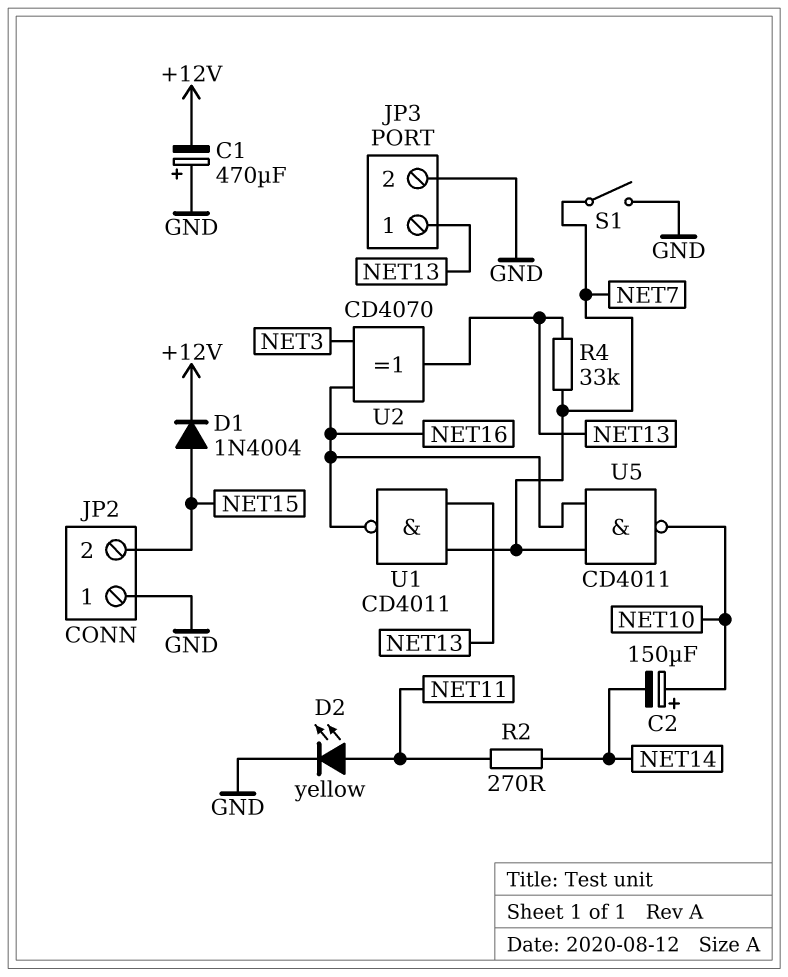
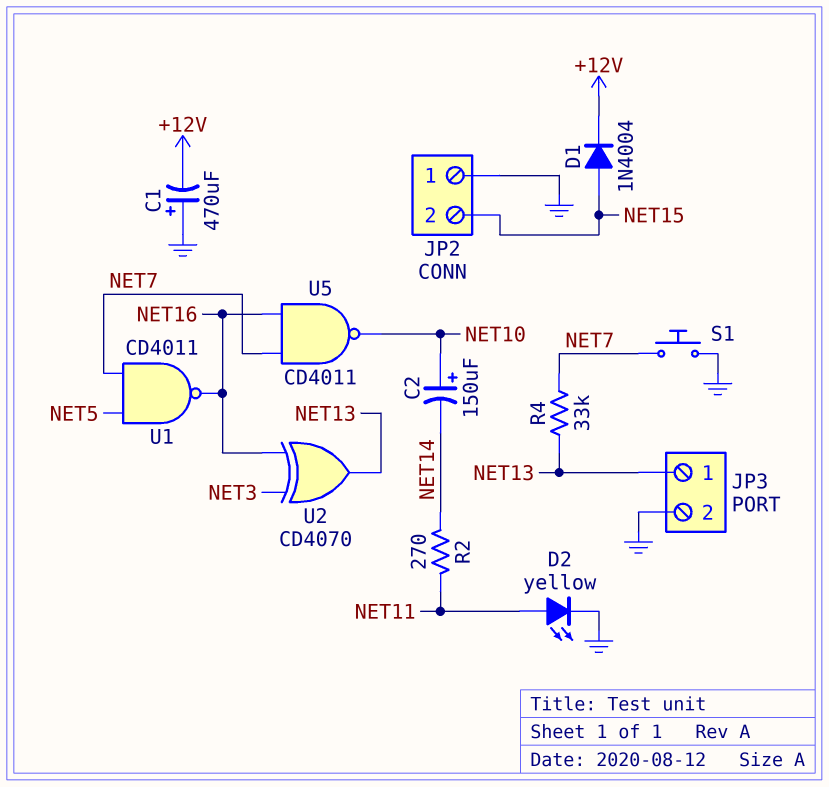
S1: switch (GND, NET7) -> button (GND, NET7)
U1: NAND CD4011 (in NET7, in NET13, out NET16) -> NAND CD4011 (in NET5, in NET7, out NET16)

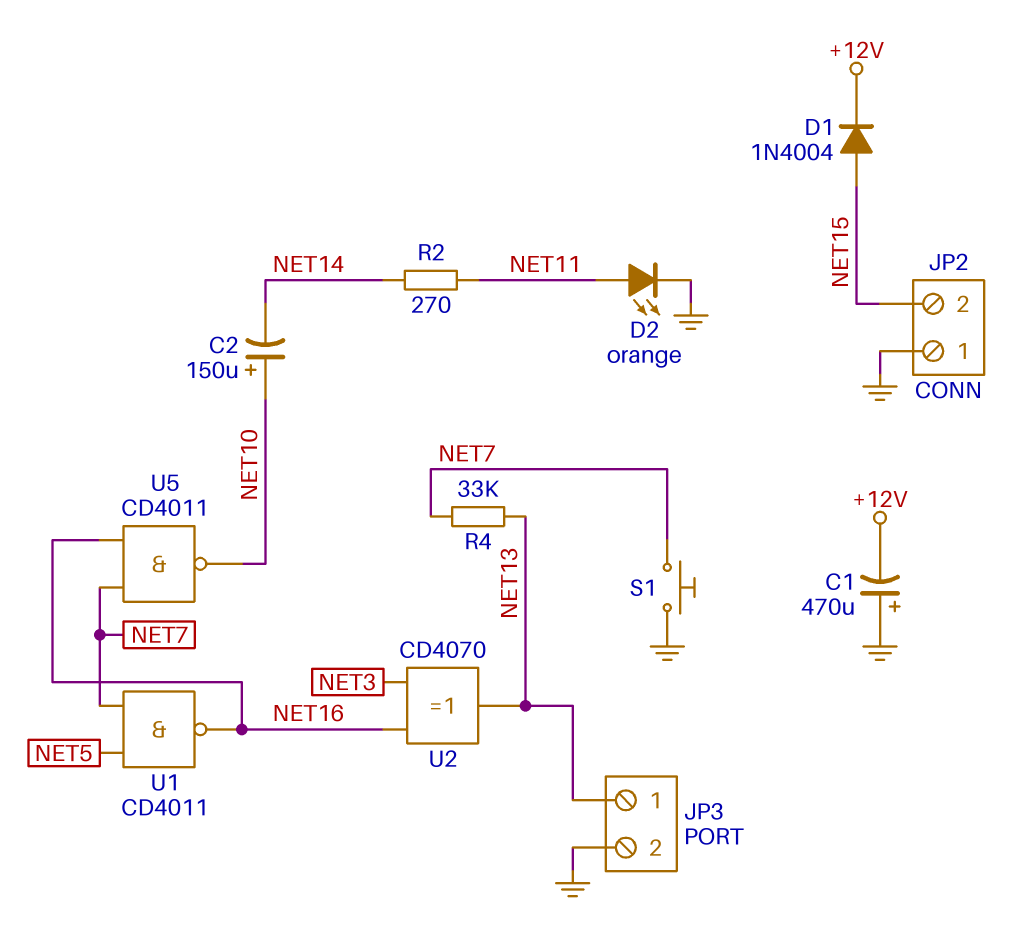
D2: LED yellow (A NET11, K GND) -> LED orange (A NET11, K GND)

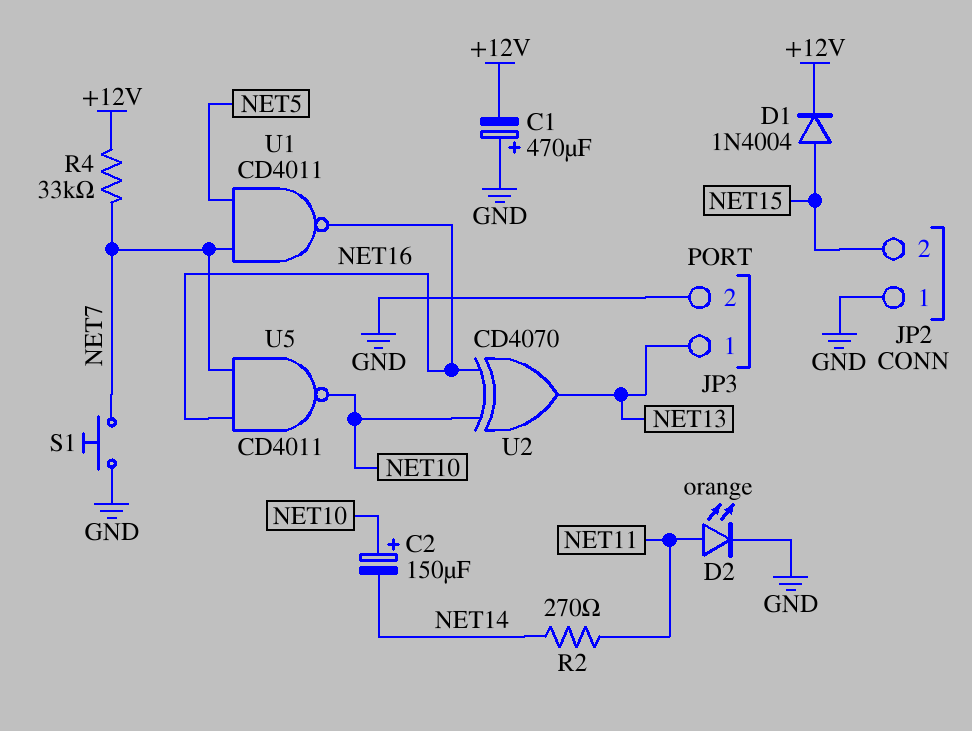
R4: 33k (NET7, NET13) -> 33k (+12V, NET7)
U2: XOR CD4070 (in NET3, in NET16, out NET13) -> XOR CD4070 (in NET10, in NET16, out NET13)

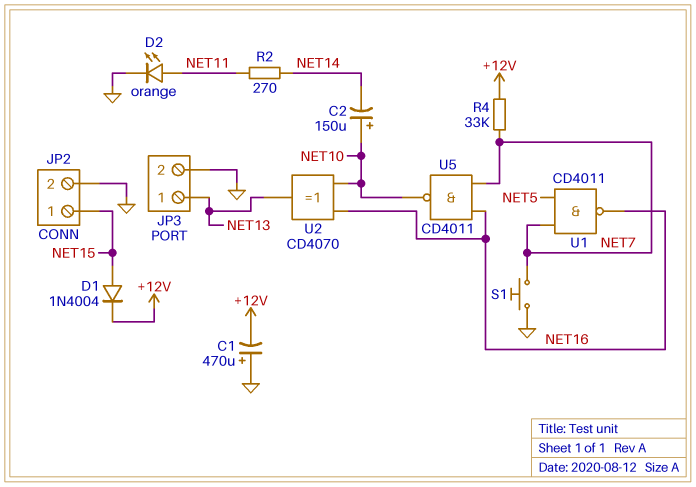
JP2 pin 1: GND -> NET15
JP2 pin 2: NET15 -> GND

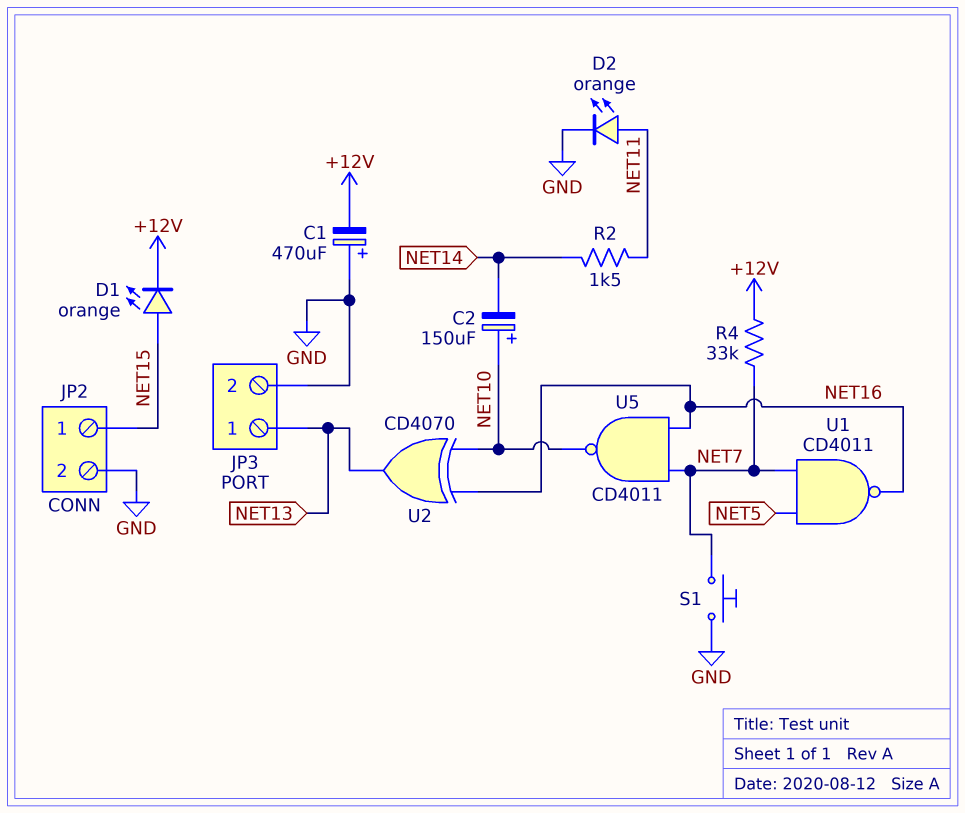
D1: diode 1N4004 (A NET15, K +12V) -> LED orange (A NET15, K +12V)
R2: 270 (NET11, NET14) -> 1.5k (NET11, NET14)

